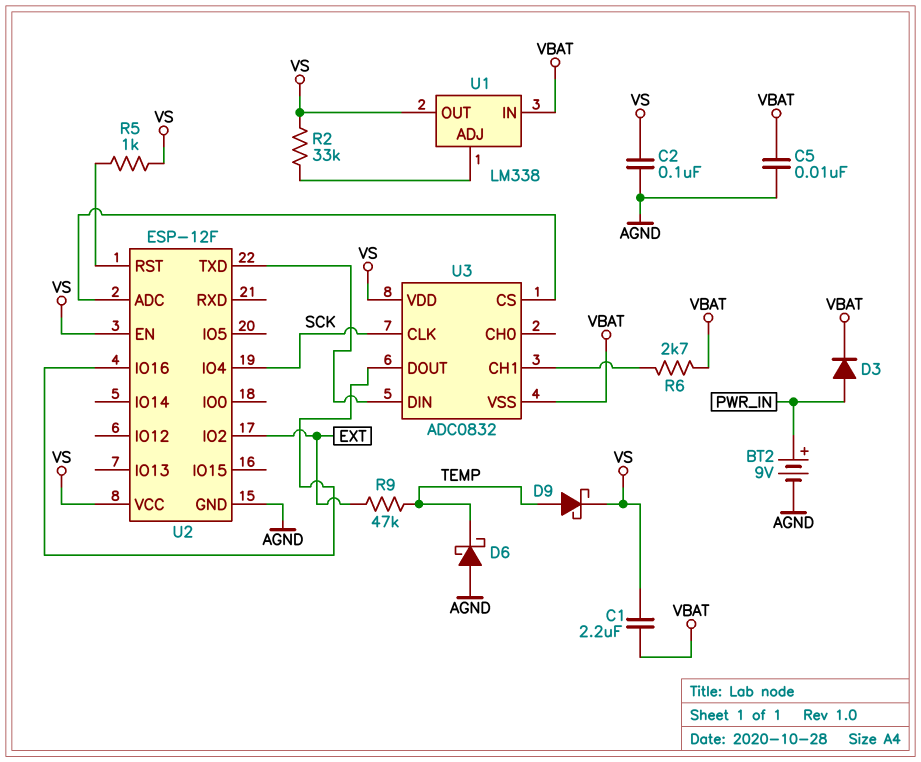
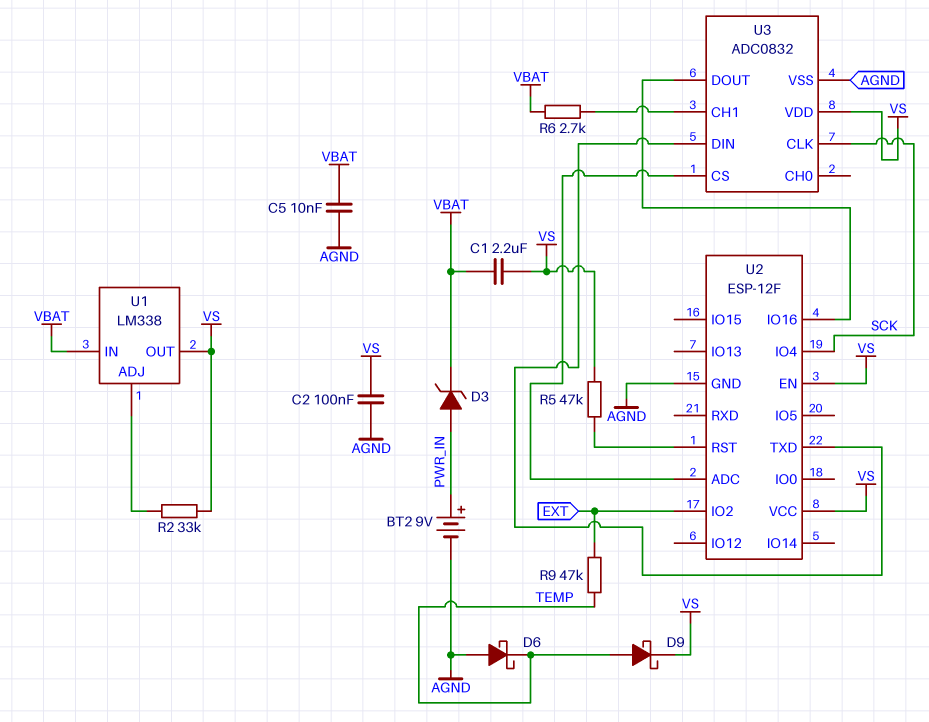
D3: diode (A PWR_IN, K VBAT) -> zener (A PWR_IN, K VBAT)
R5: 1k (U2/RST, VS) -> 47k (U2/RST, VS)
U3 pin VSS: VBAT -> AGND

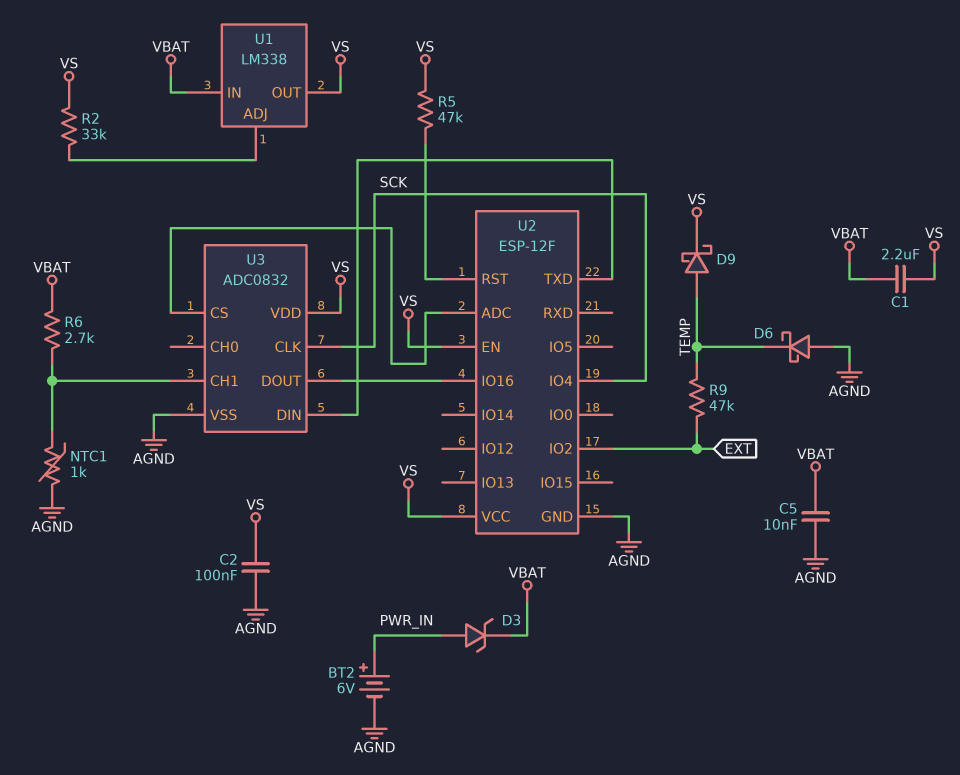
BT2: 9V (plus PWR_IN, minus AGND) -> 6V (plus PWR_IN, minus AGND)
NTC1: none -> 1k (AGND, U3/CH1)

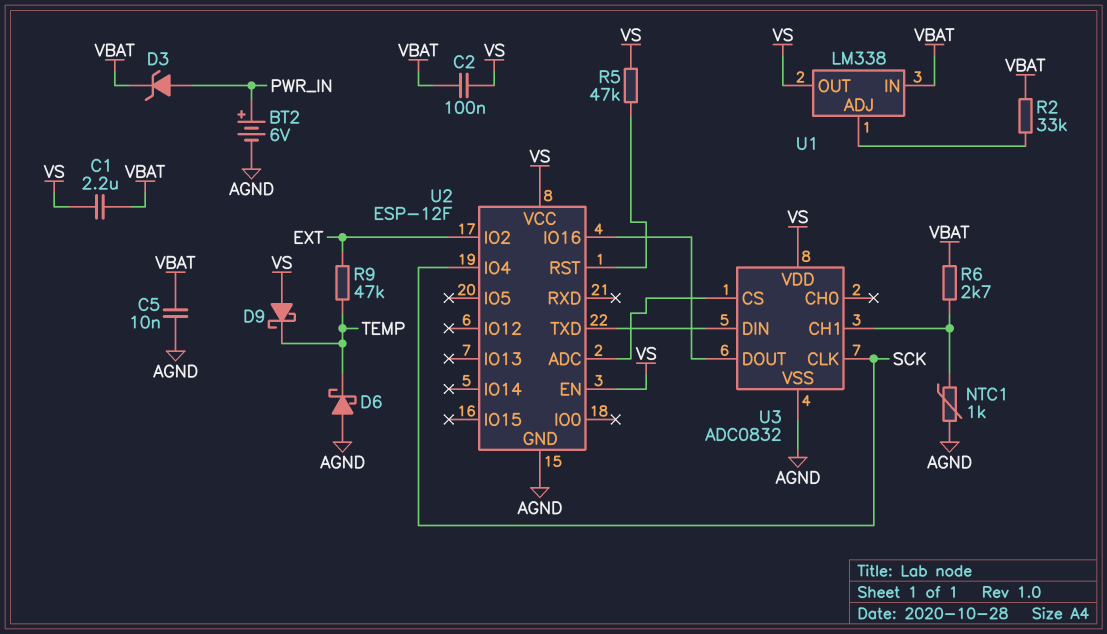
C2: 100nF (AGND, VS) -> 100nF (VBAT, VS)
D9: schottky (A TEMP, K VS) -> schottky (A VS, K TEMP)
R2: 33k (U1/ADJ, VS) -> 33k (U1/ADJ, VBAT)

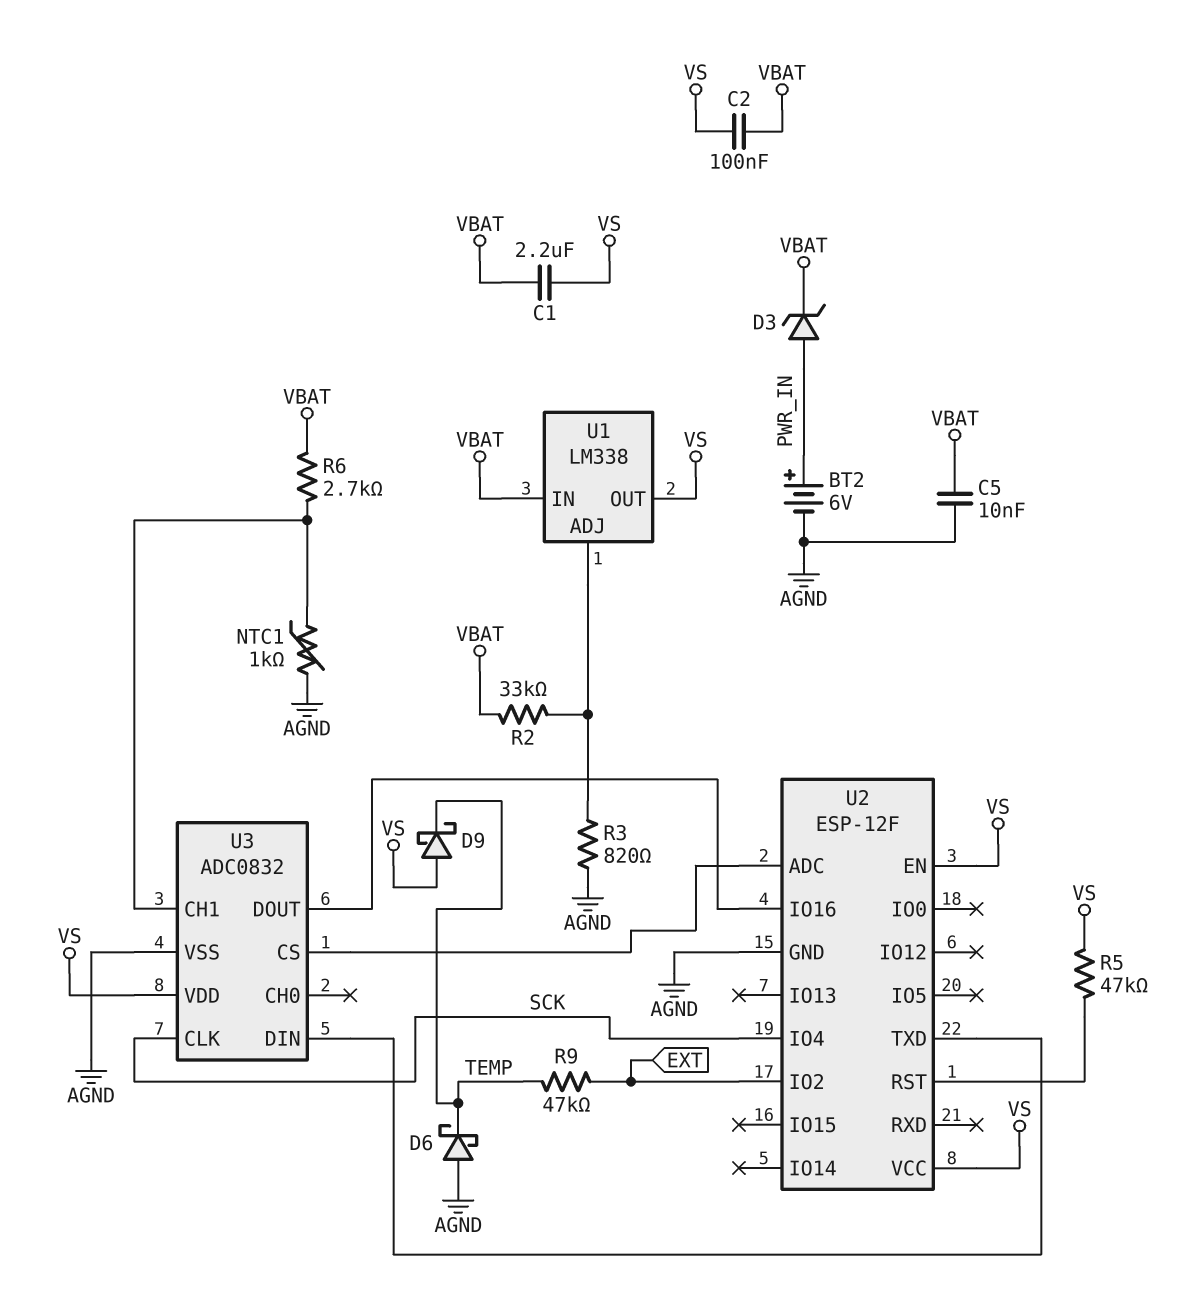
R3: none -> 820 (AGND, U1/ADJ)

